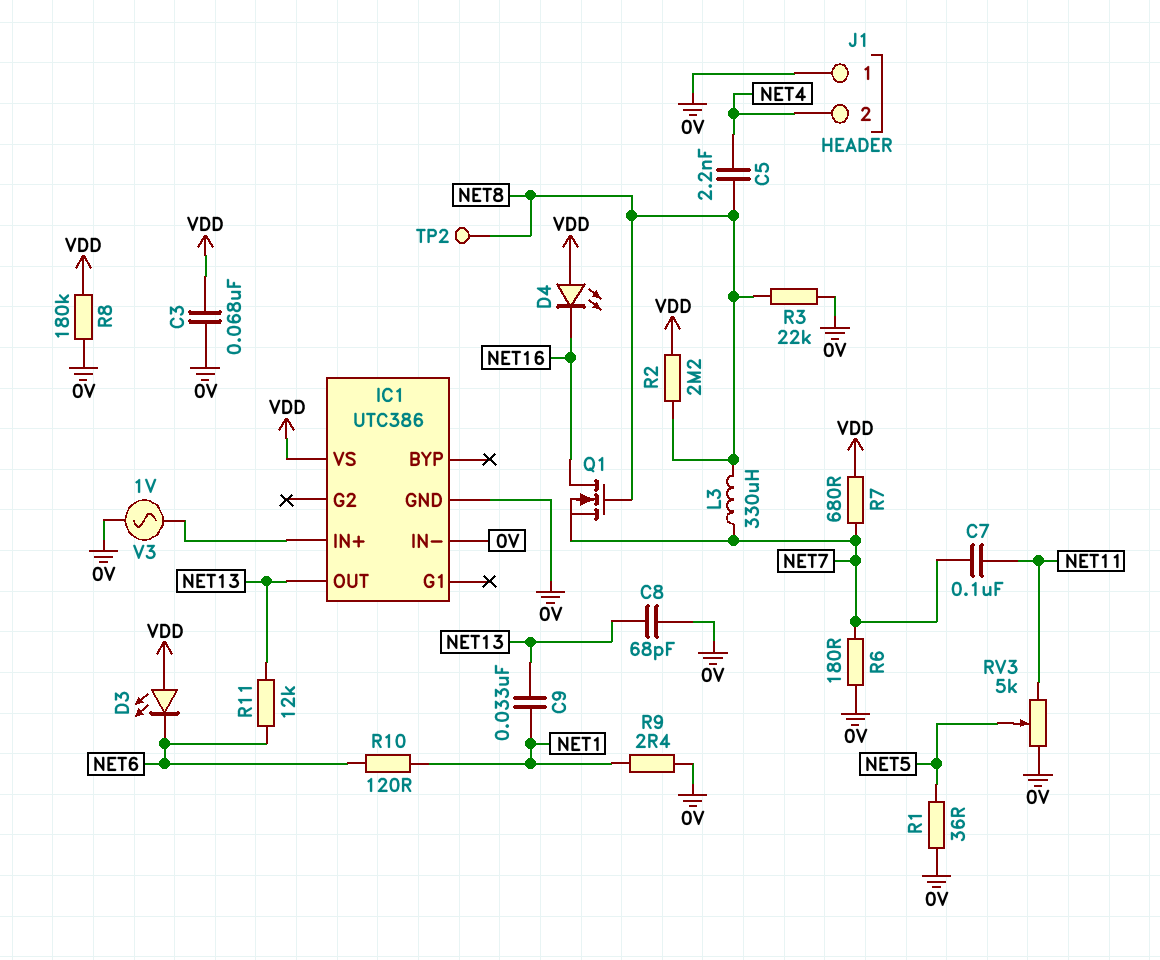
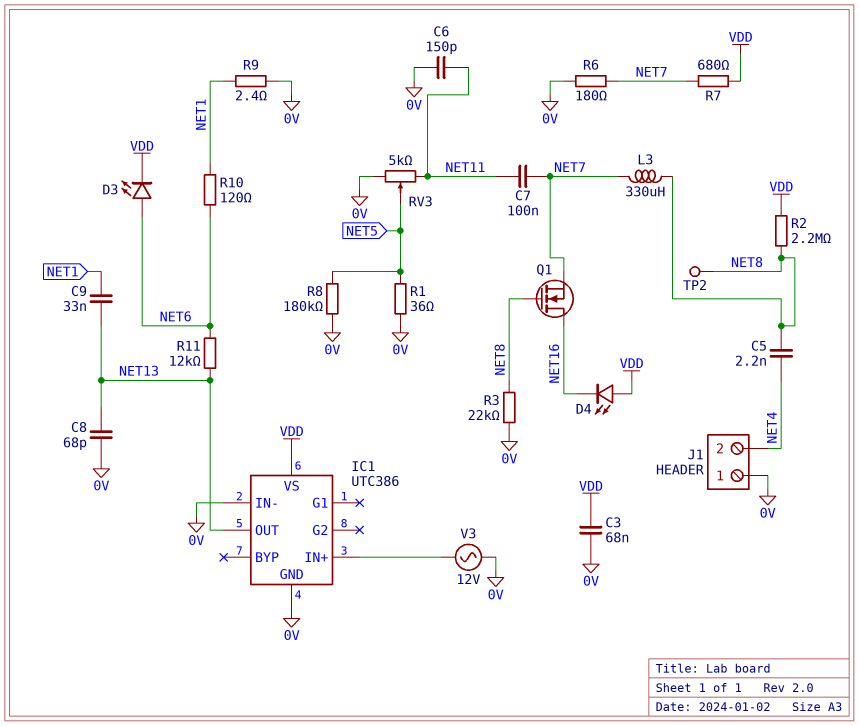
C6: none -> 150pF (0V, NET11)
D3: LED (A VDD, K NET6) -> LED (A NET6, K VDD)
R8: 180k (0V, VDD) -> 180k (0V, NET5)
V3: AC 1V (0V, IC1/IN+) -> AC 12V (0V, IC1/IN+)

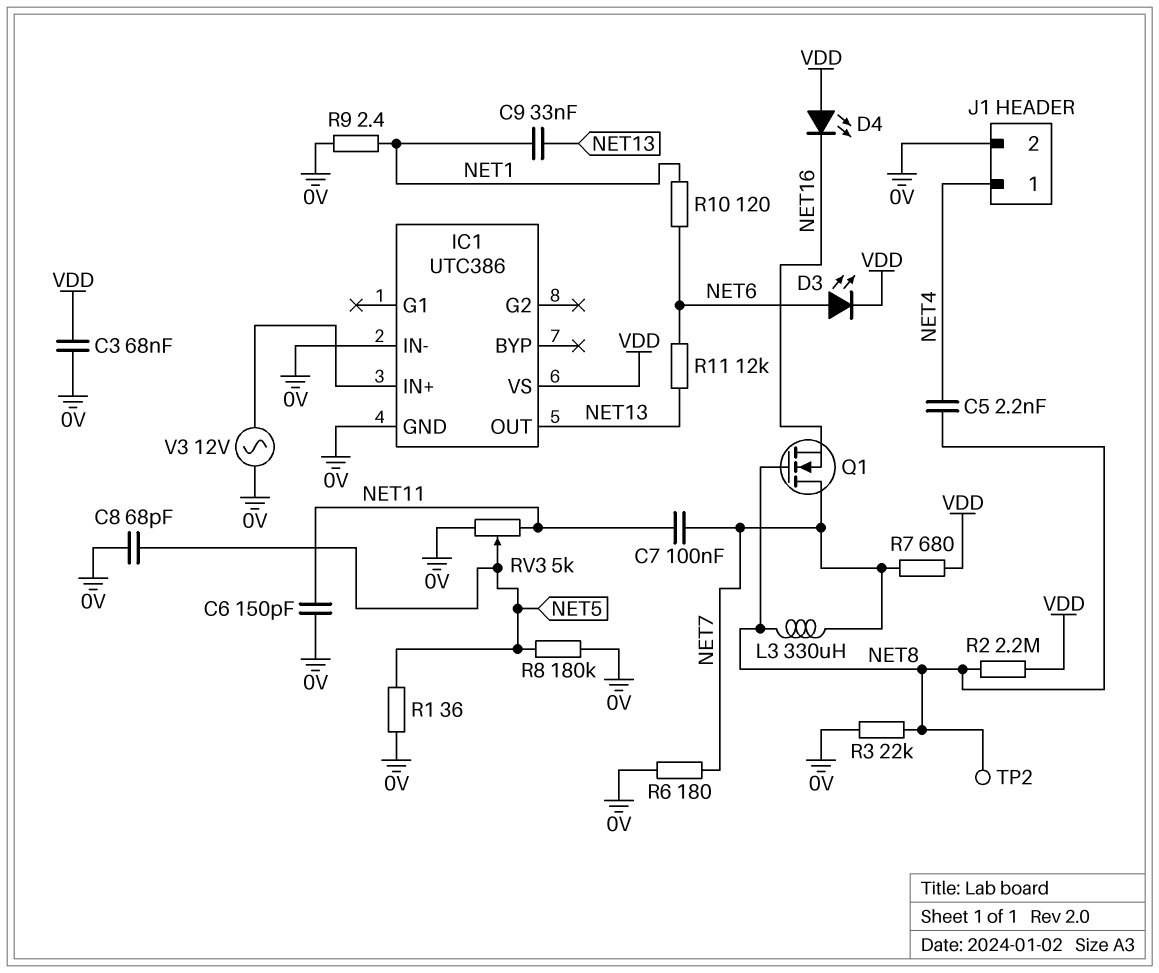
C8: 68pF (0V, NET13) -> 68pF (0V, NET5)
J1 pin 1: 0V -> NET4
J1 pin 2: NET4 -> 0V
Q1: NMOS (G NET8, D NET16, S NET7) -> NMOS (G NET8, D NET7, S NET16)

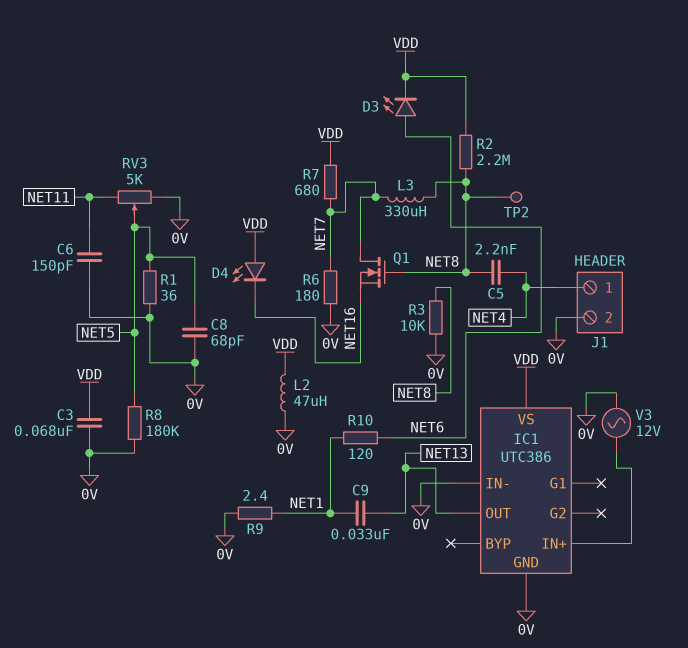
C7: 100nF (NET7, NET11) -> none
L2: none -> 47uH (0V, VDD)
R3: 22k (0V, NET8) -> 10k (0V, NET8)
R11: 12k (NET6, NET13) -> none

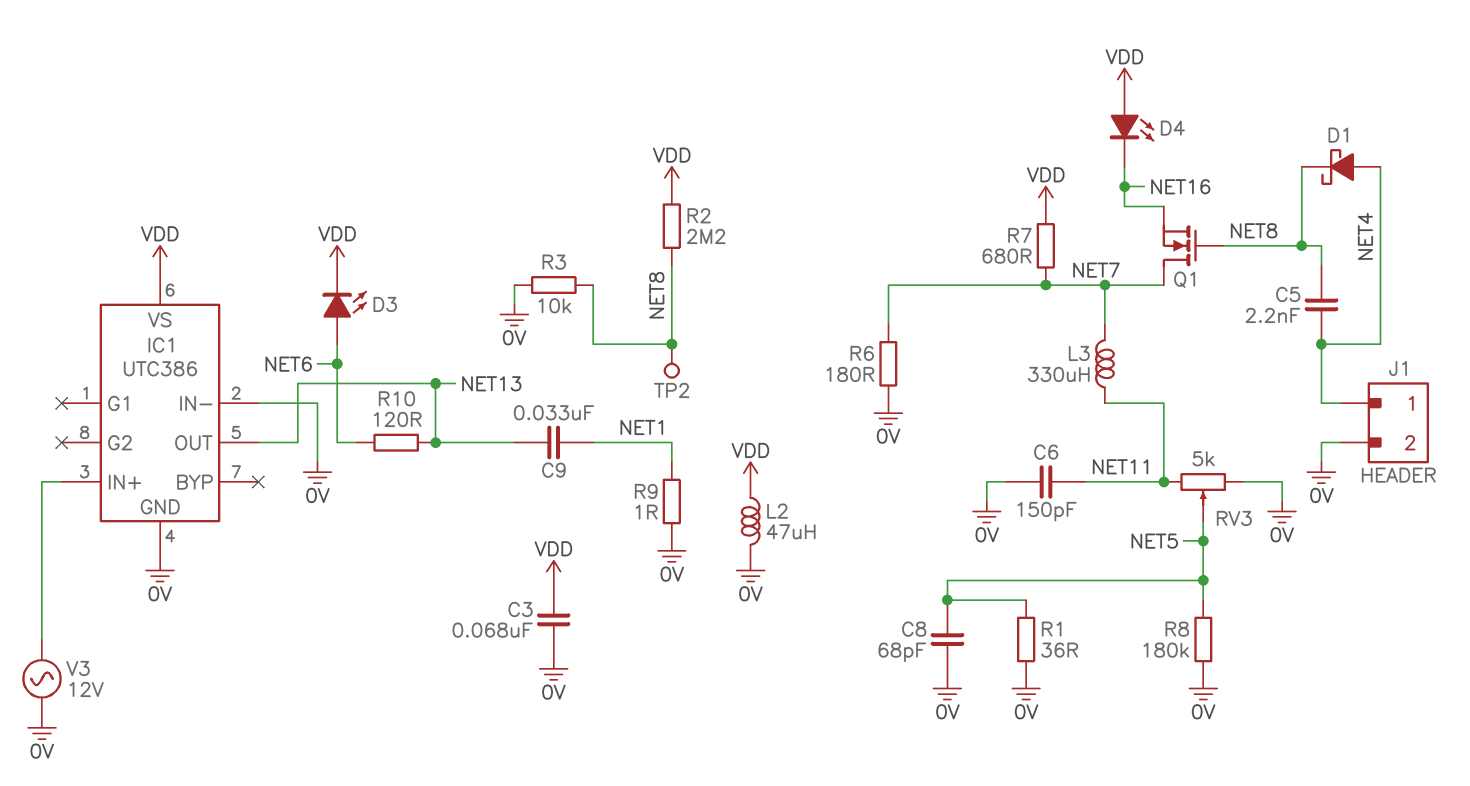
D1: none -> schottky (A NET4, K NET8)
L3: 330uH (NET7, NET8) -> 330uH (NET7, NET11)
R9: 2.4 (0V, NET1) -> 1 (0V, NET1)
R10: 120 (NET1, NET6) -> 120 (NET6, NET13)

